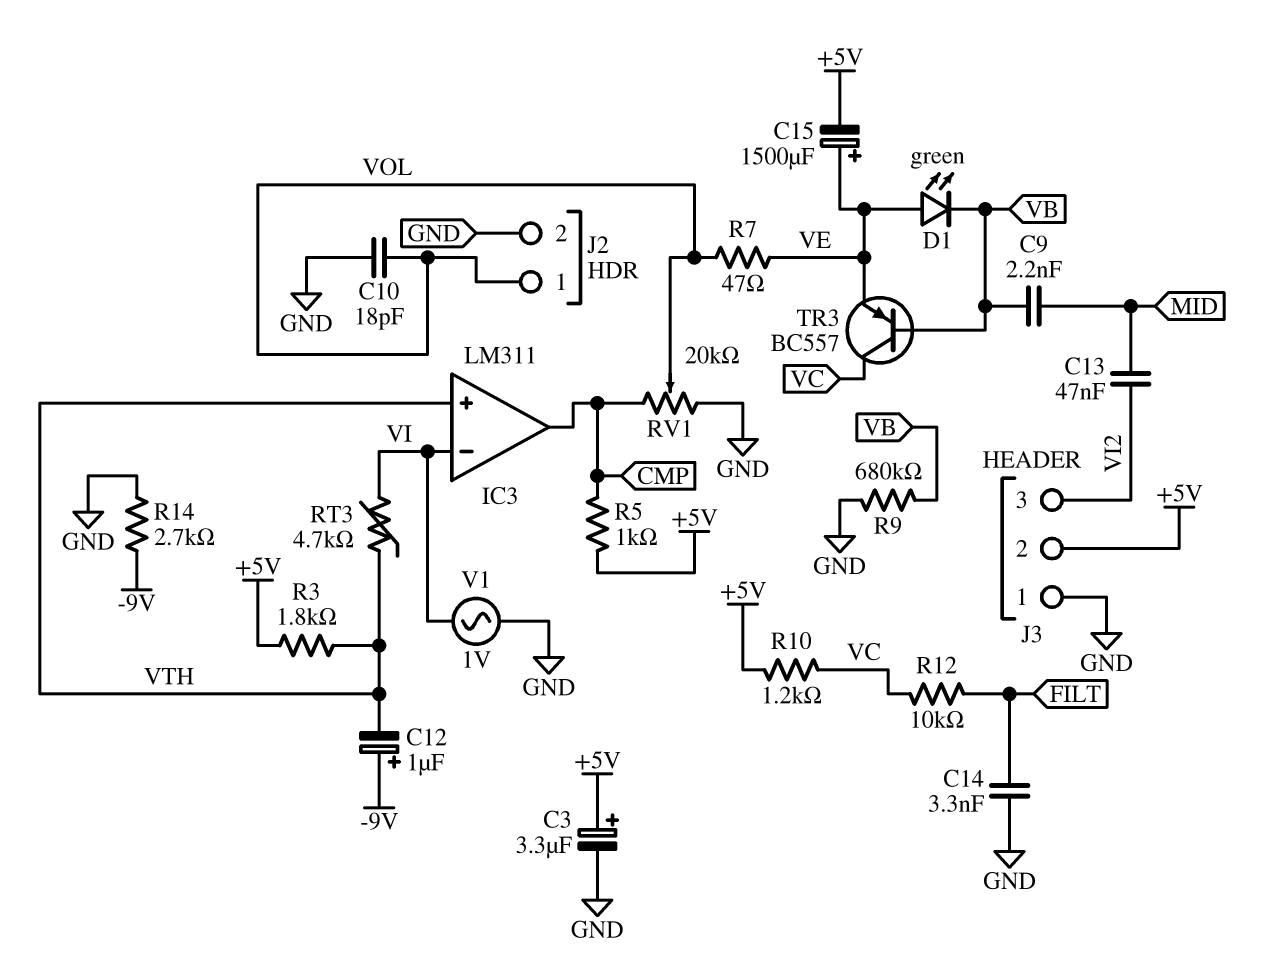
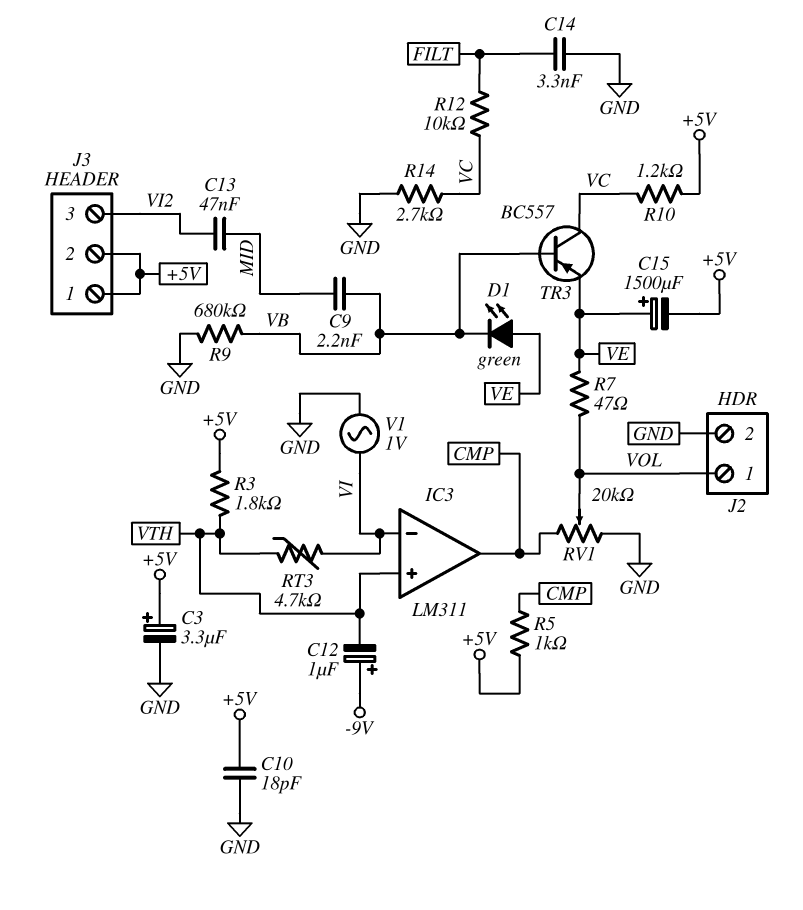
C10: 18pF (GND, VOL) -> 18pF (+5V, GND)
J3 pin 1: GND -> +5V
R14: 2.7k (-9V, GND) -> 2.7k (GND, VC)

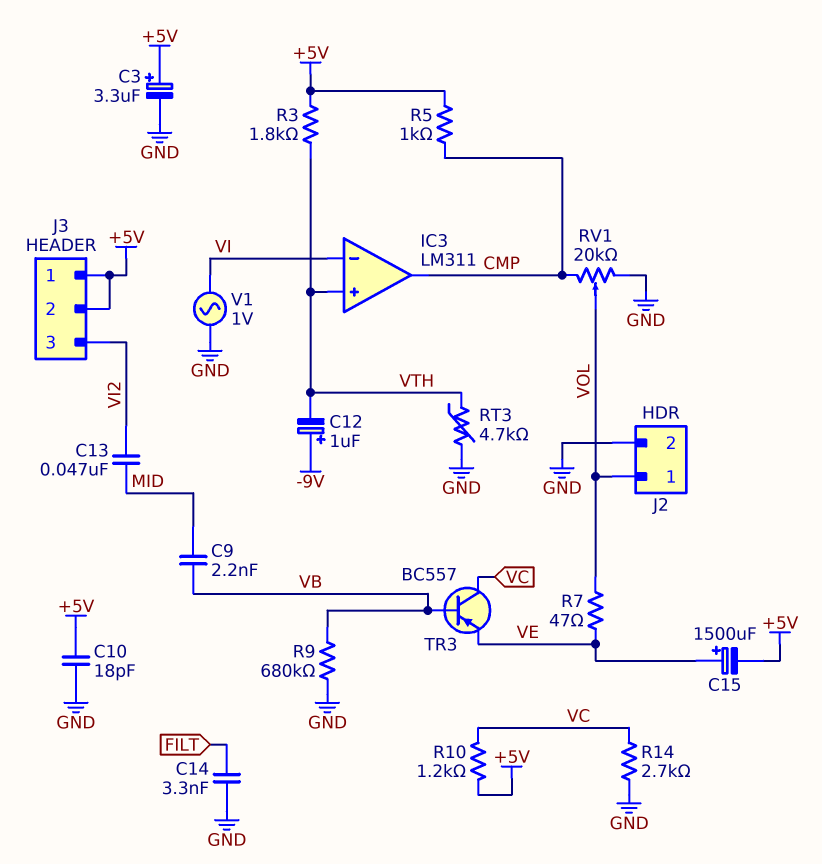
D1: LED green (A VE, K VB) -> none
R12: 10k (FILT, VC) -> none
RT3: 4.7k (VI, VTH) -> 4.7k (GND, VTH)

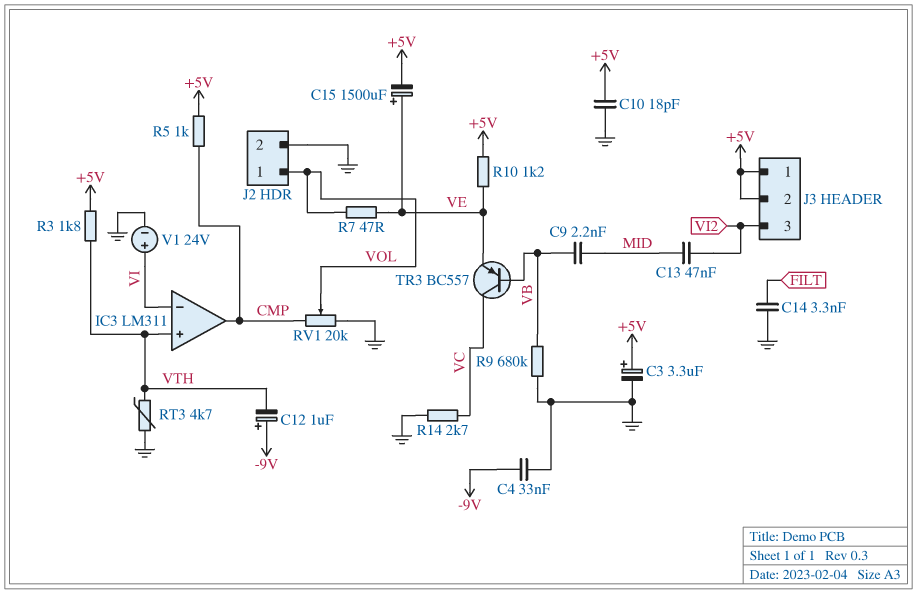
C4: none -> 33nF (-9V, GND)
R10: 1.2k (+5V, VC) -> 1.2k (+5V, VE)
V1: AC 1V (GND, VI) -> 24V (plus VI, minus GND)

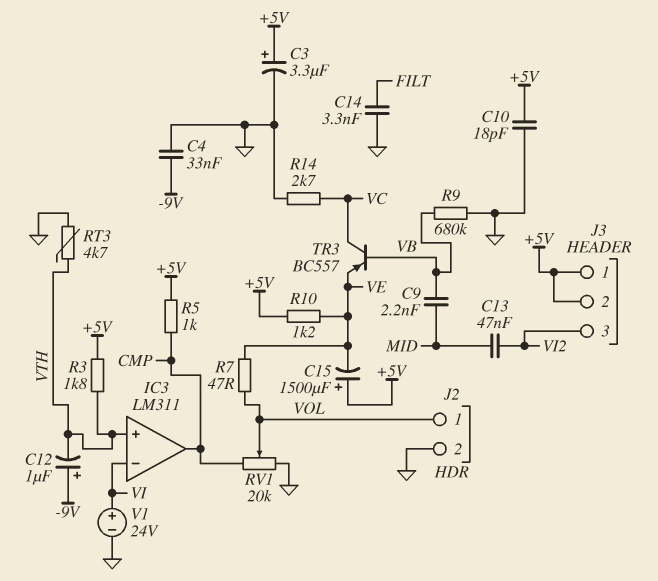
C15: 1500uF (plus VE, minus +5V) -> 1500uF (plus +5V, minus VE)

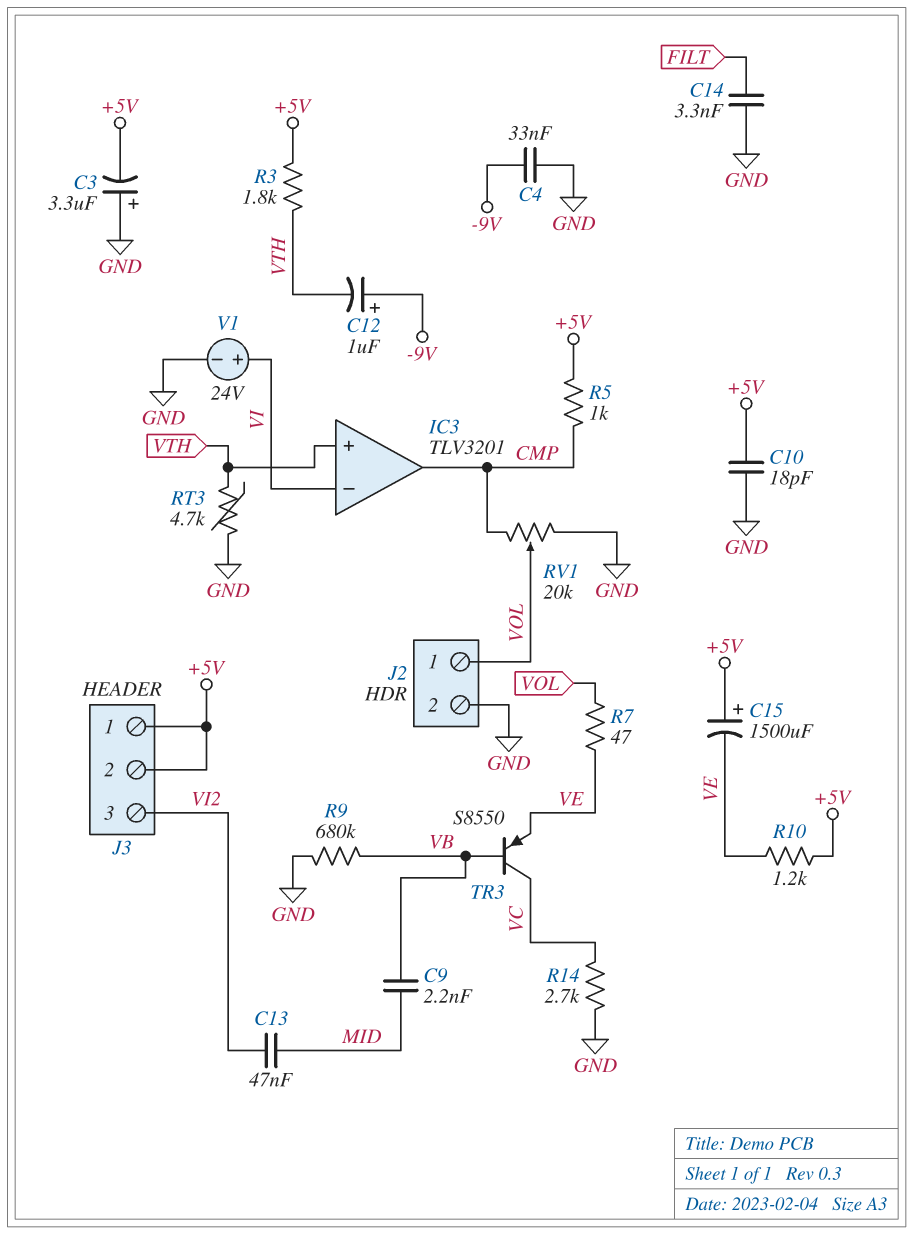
C3: 3.3uF (plus +5V, minus GND) -> 3.3uF (plus GND, minus +5V)
IC3: LM311 -> TLV3201
TR3: PNP BC557 (B VB, C VC, E VE) -> PNP S8550 (B VB, C VC, E VE)

